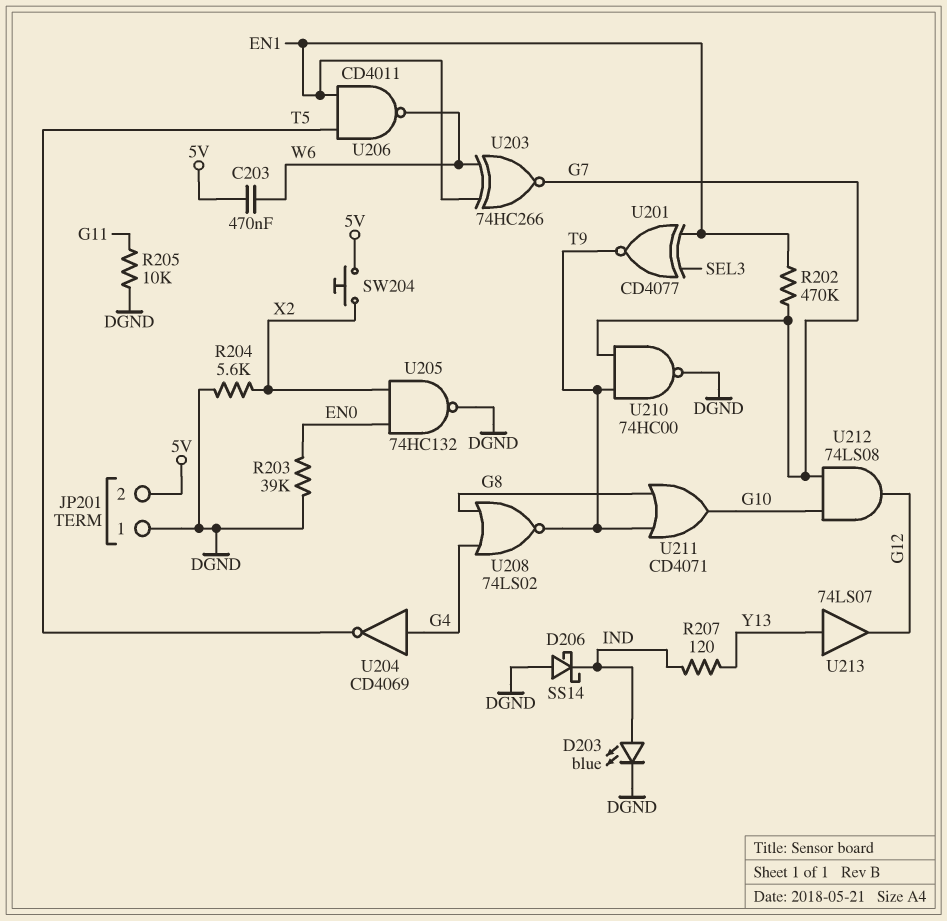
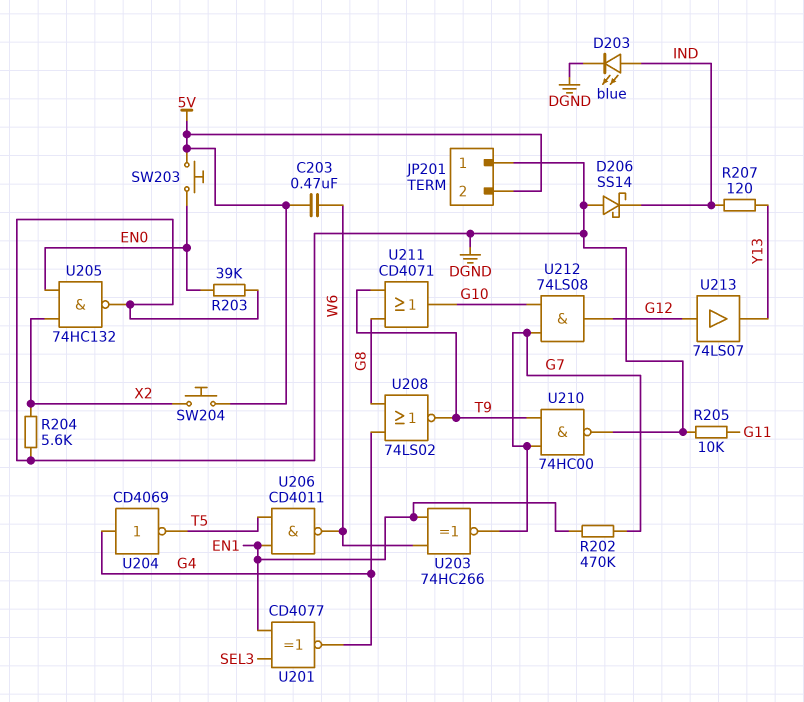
SW203: none -> button (5V, EN0)
U201: XNOR CD4077 (in EN1, in SEL3, out T9) -> XNOR CD4077 (in EN1, in SEL3, out G4)
U213: buffer 74LS07 (in Y13, out G12) -> buffer 74LS07 (in G12, out Y13)

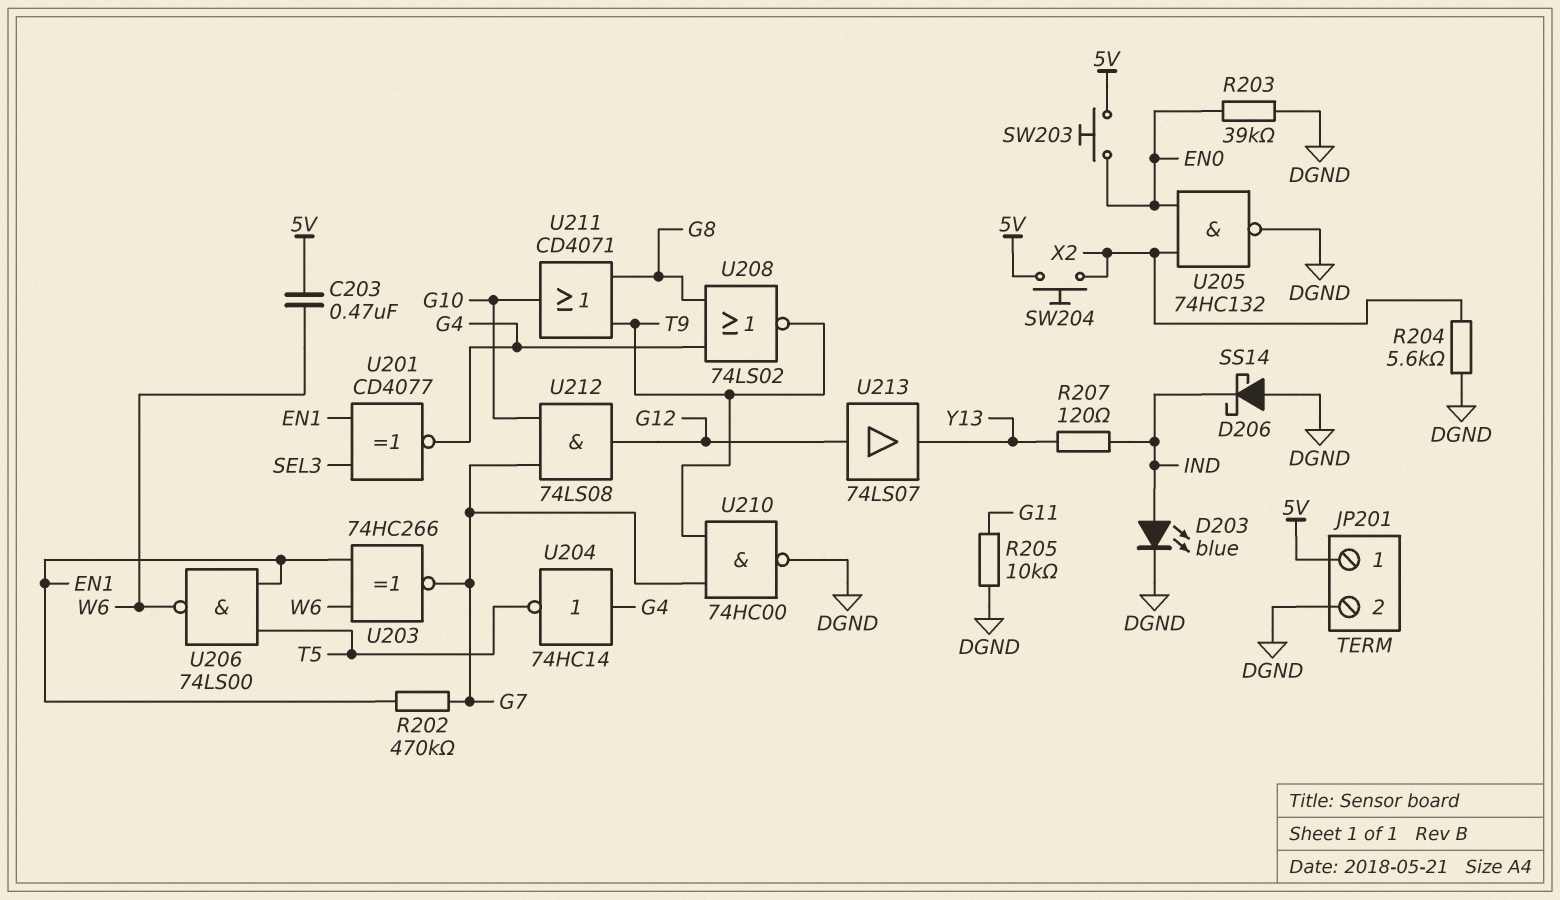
JP201 pin 1: DGND -> 5V
JP201 pin 2: 5V -> DGND
U204: NOT CD4069 (in G4, out T5) -> NOT 74HC14 (in G4, out T5)
U206: NAND CD4011 (in EN1, in T5, out W6) -> NAND 74LS00 (in EN1, in T5, out W6)

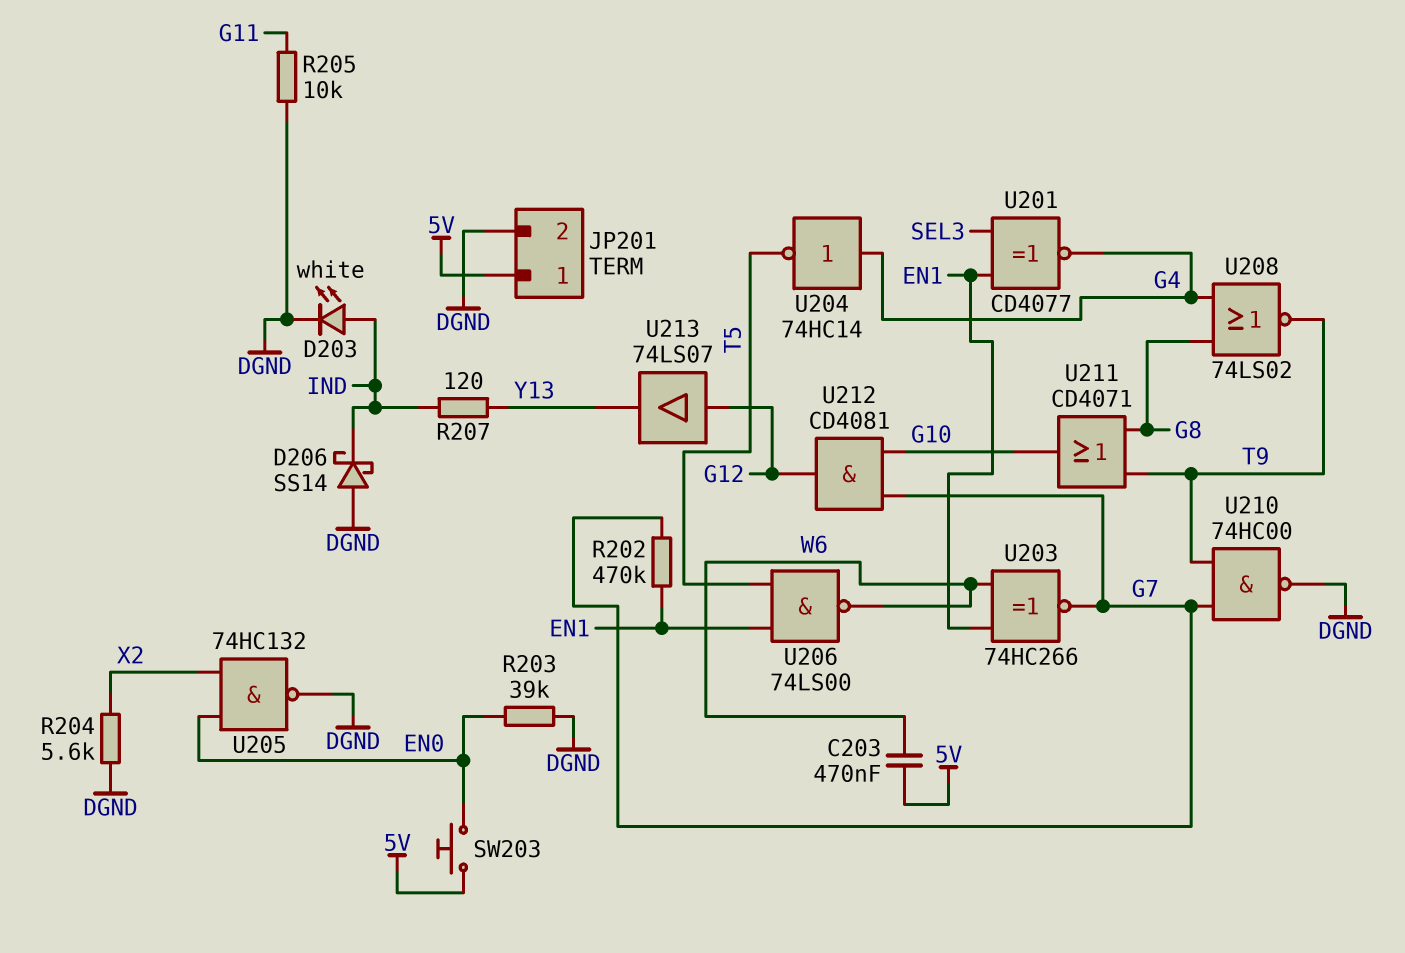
D203: LED blue (A IND, K DGND) -> LED white (A IND, K DGND)
SW204: button (5V, X2) -> none
U212: AND 74LS08 (in G7, in G10, out G12) -> AND CD4081 (in G7, in G10, out G12)

